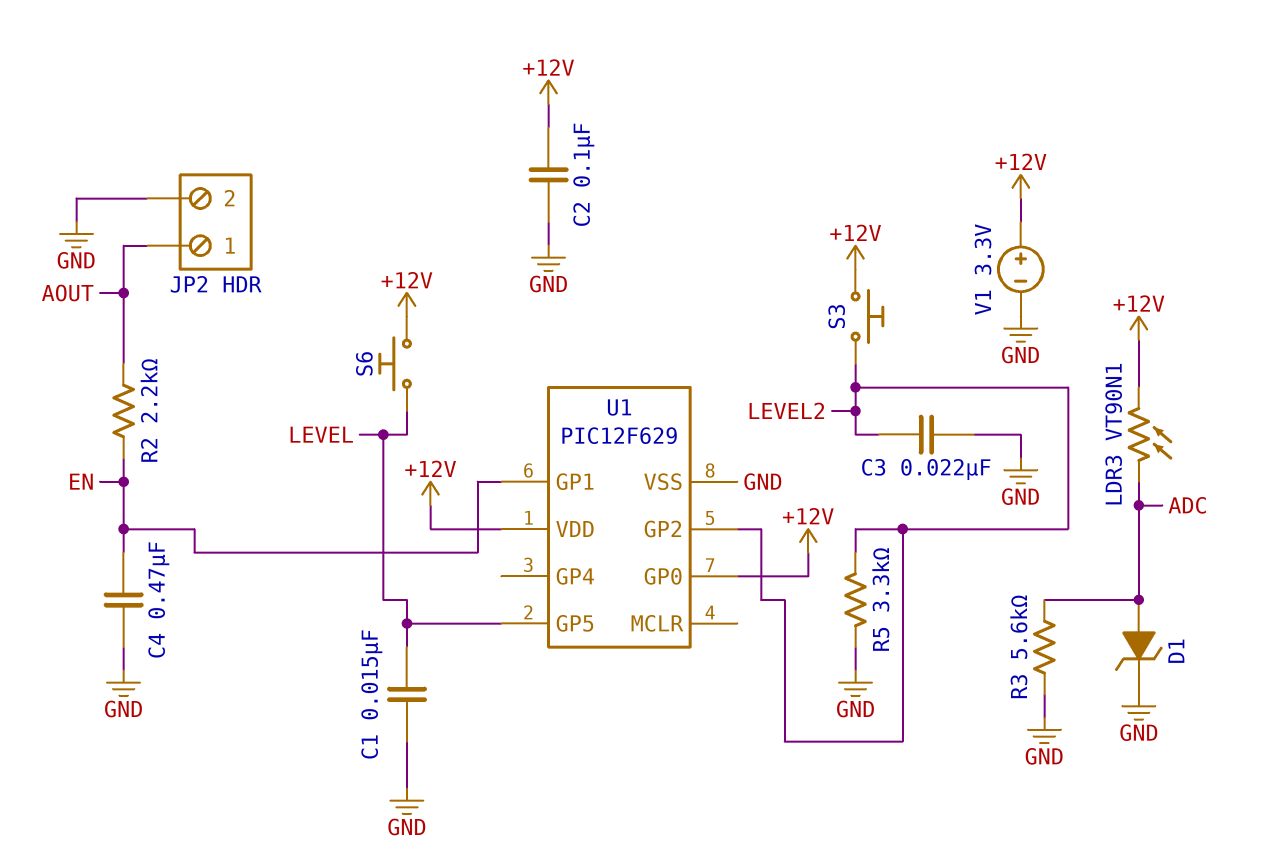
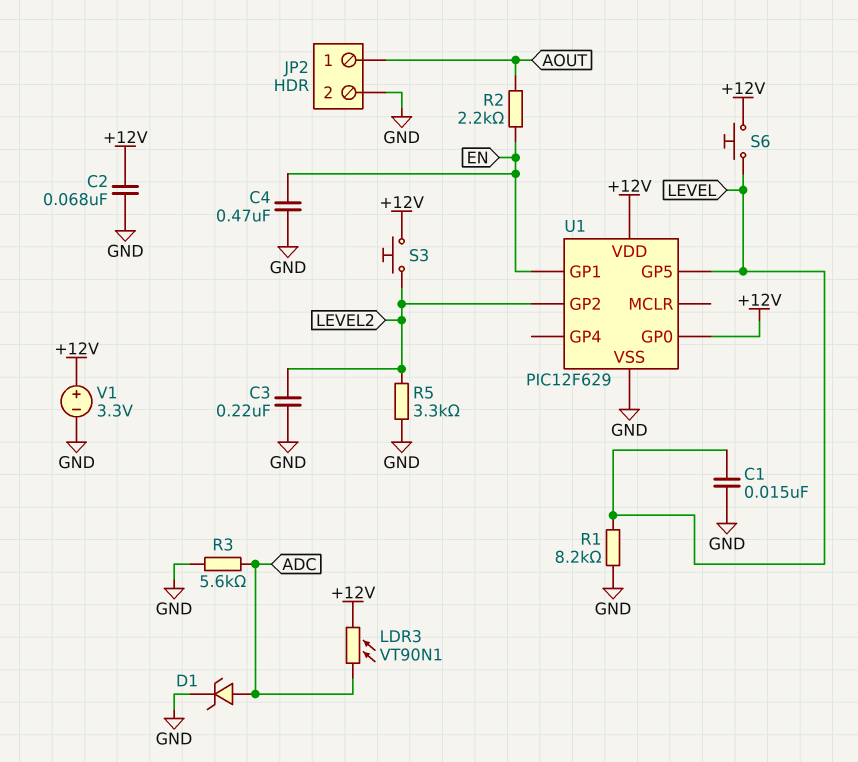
C2: 100nF (+12V, GND) -> 68nF (+12V, GND)
C3: 22nF (GND, LEVEL2) -> 220nF (GND, LEVEL2)
R1: none -> 8.2k (GND, LEVEL)

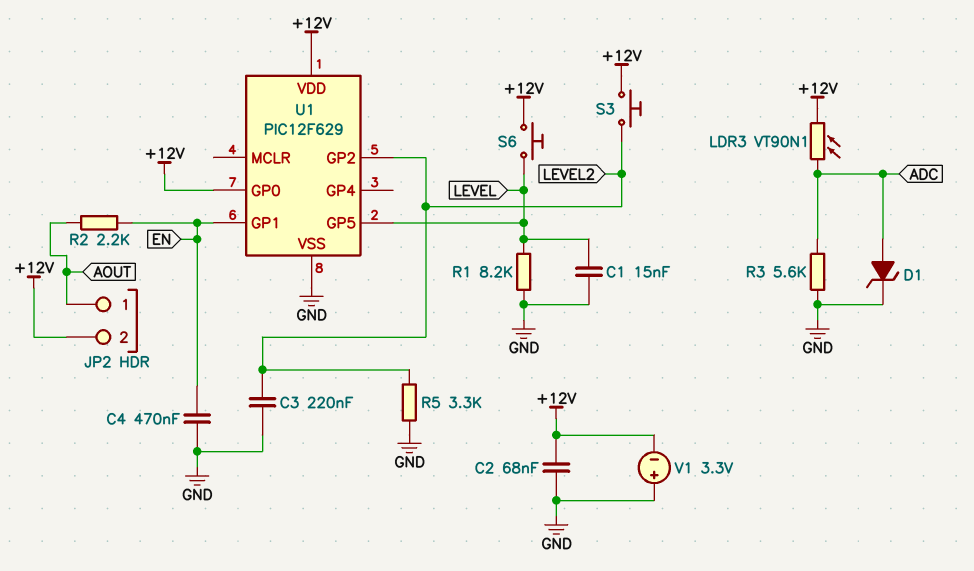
JP2 pin 2: GND -> +12V
V1: 3.3V (plus +12V, minus GND) -> 3.3V (plus GND, minus +12V)

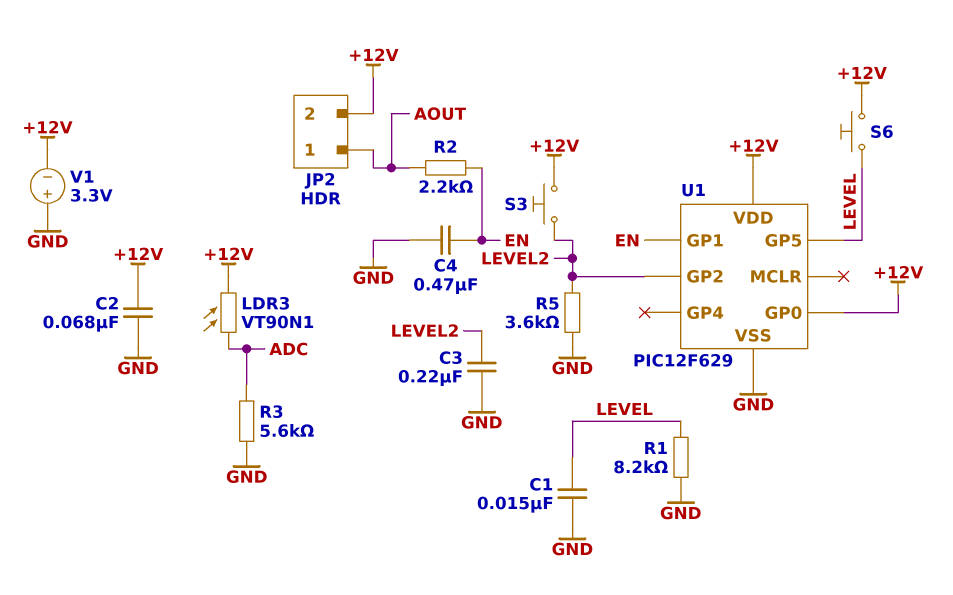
D1: zener (A ADC, K GND) -> none
R5: 3.3k (GND, LEVEL2) -> 3.6k (GND, LEVEL2)

